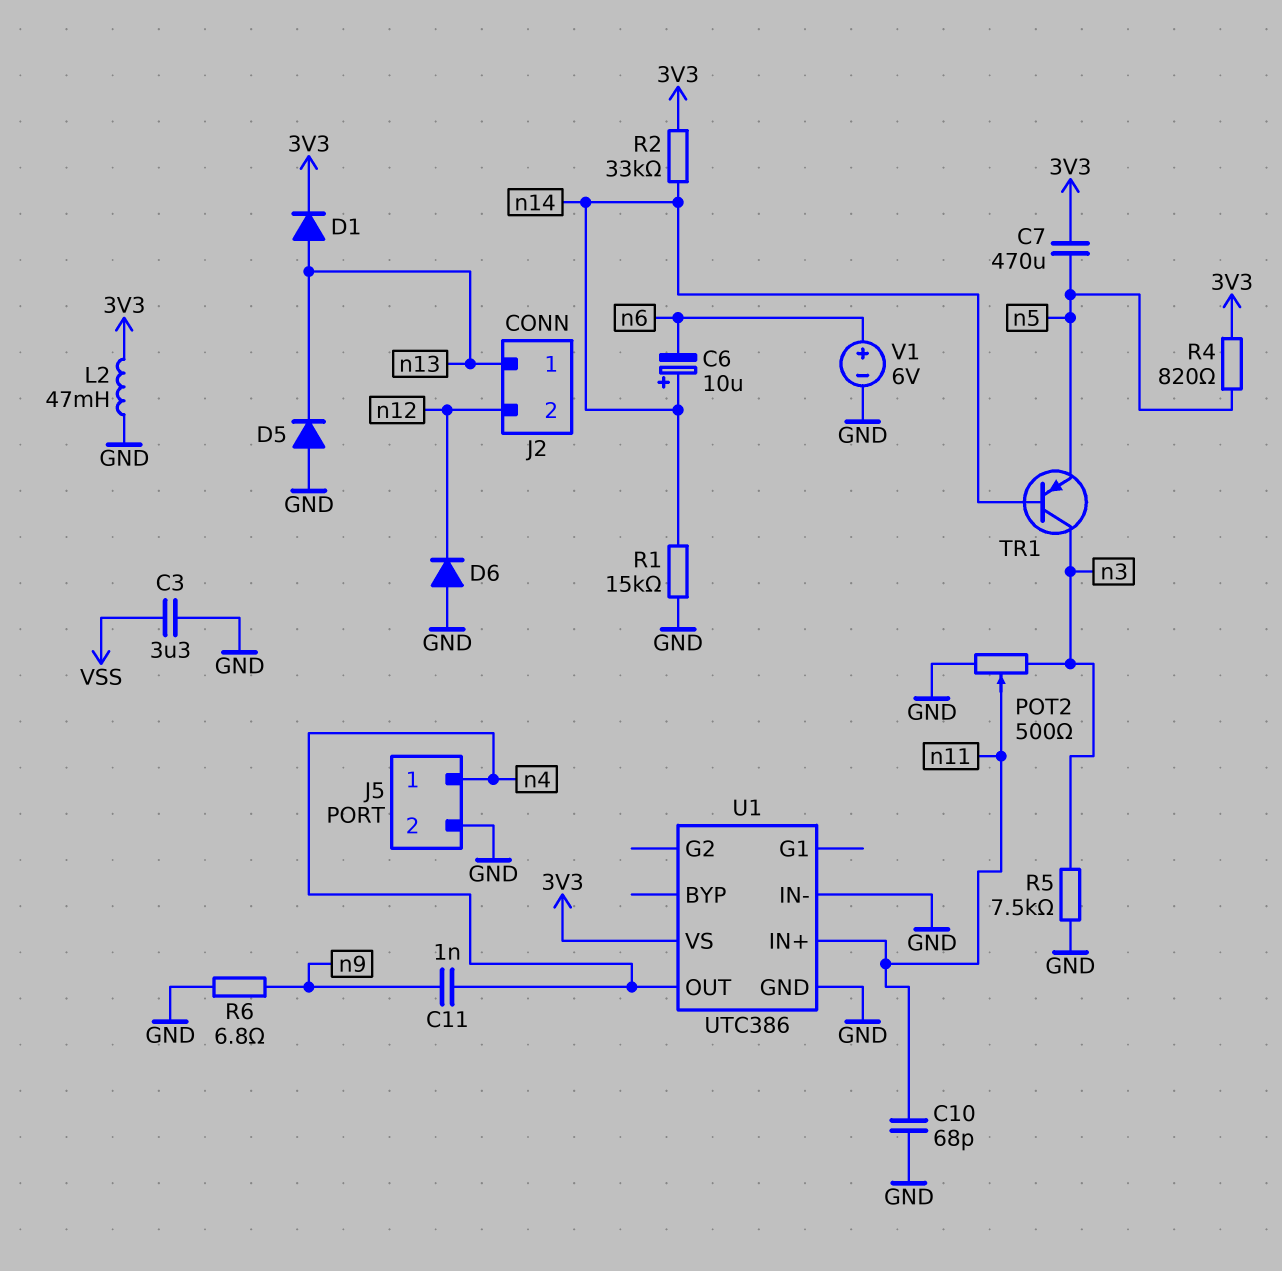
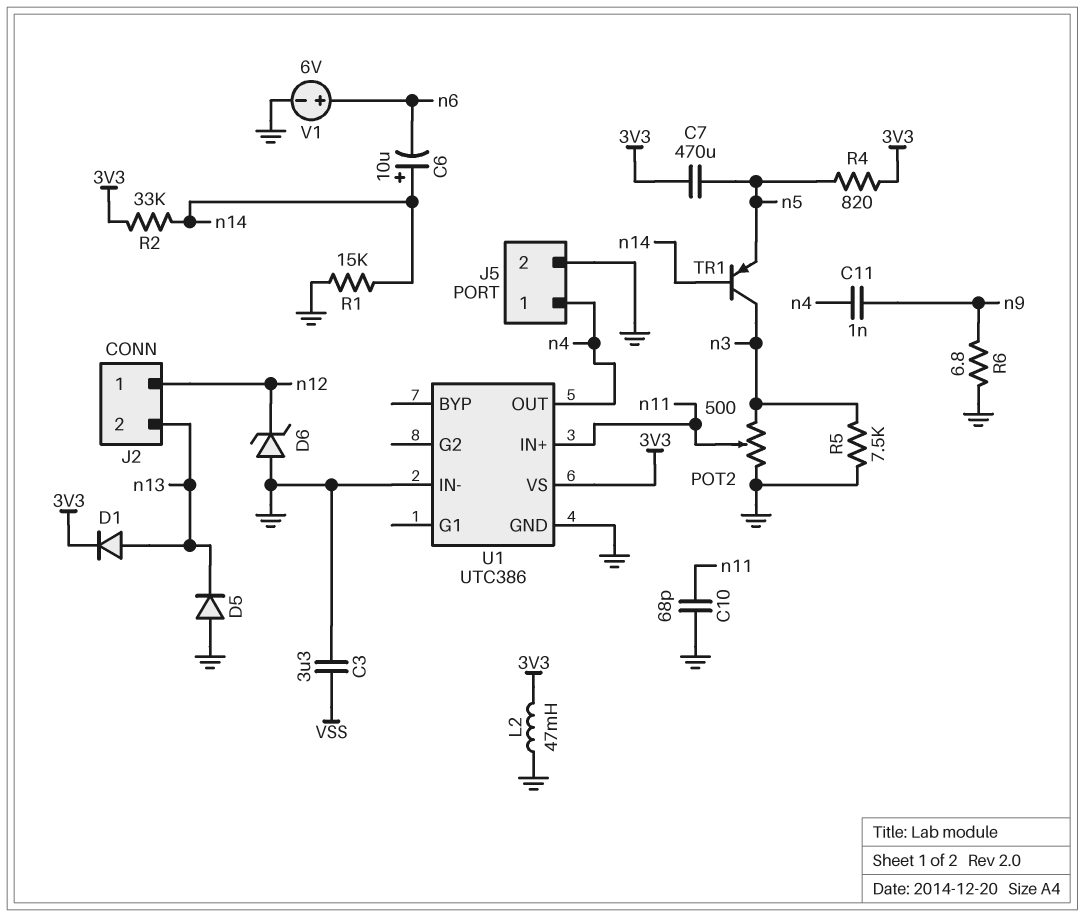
D6: diode (A GND, K n12) -> zener (A GND, K n12)
J2 pin 1: n13 -> n12
J2 pin 2: n12 -> n13

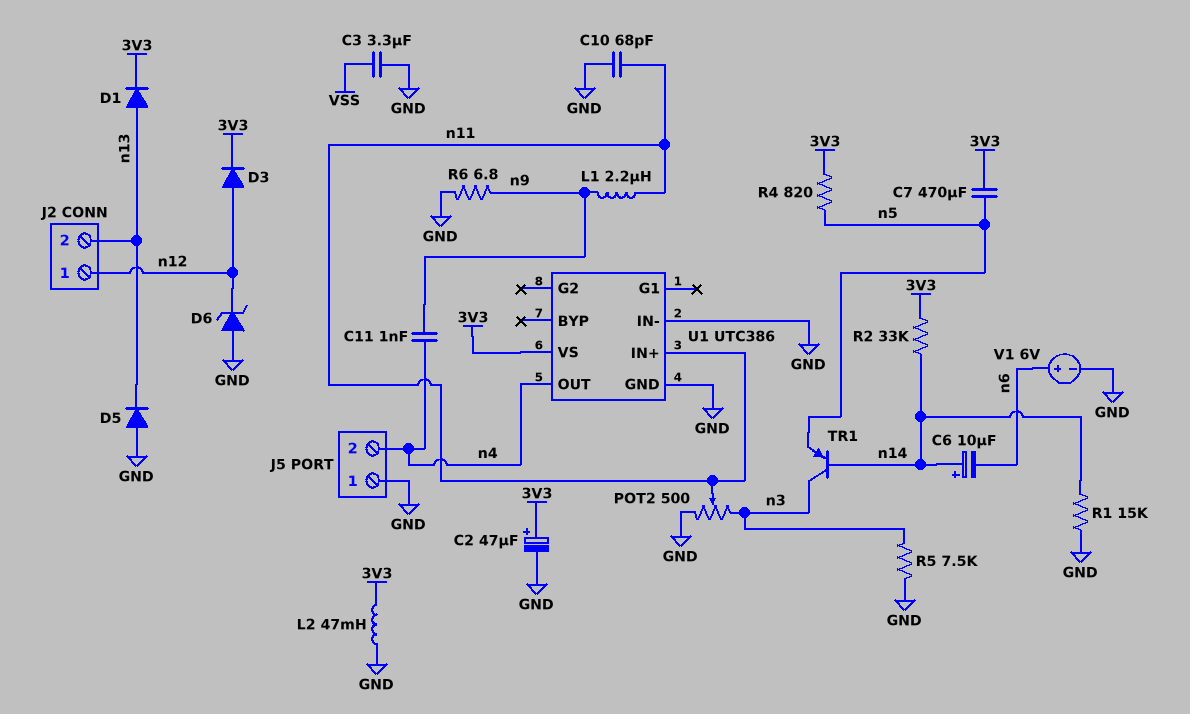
C2: none -> 47uF (plus 3V3, minus GND)
D3: none -> diode (A n12, K 3V3)
J5 pin 1: n4 -> GND
J5 pin 2: GND -> n4
L1: none -> 2.2uH (n9, n11)

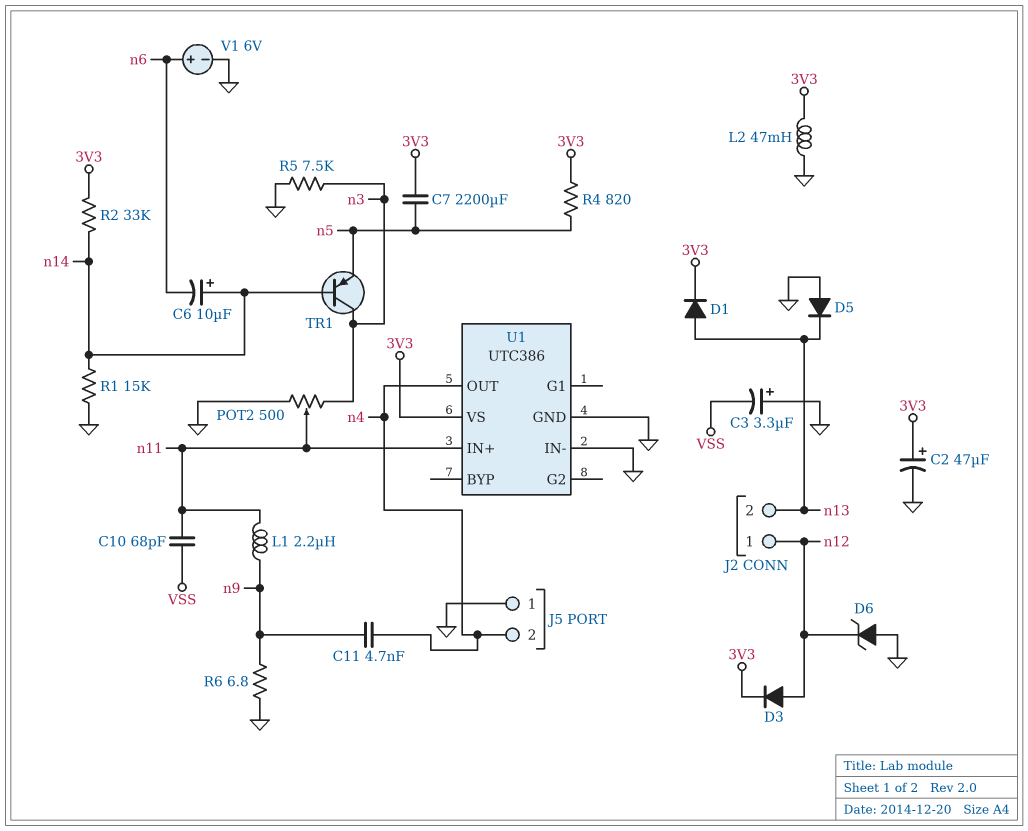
C3: 3.3uF (GND, VSS) -> 3.3uF (plus GND, minus VSS)
C7: 470uF (3V3, n5) -> 2200uF (3V3, n5)
C10: 68pF (GND, n11) -> 68pF (VSS, n11)
C11: 1nF (n4, n9) -> 4.7nF (n4, n9)

